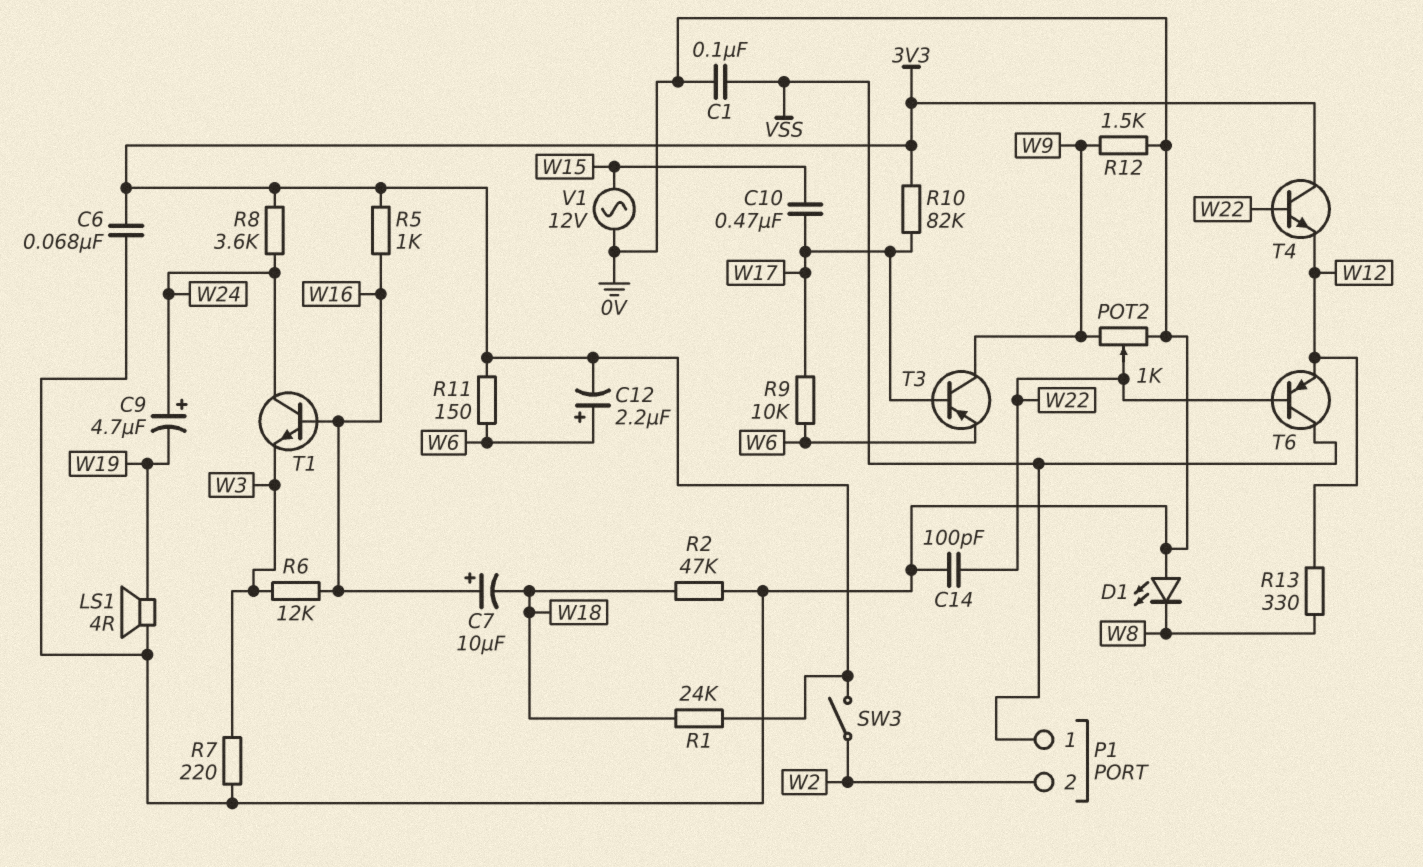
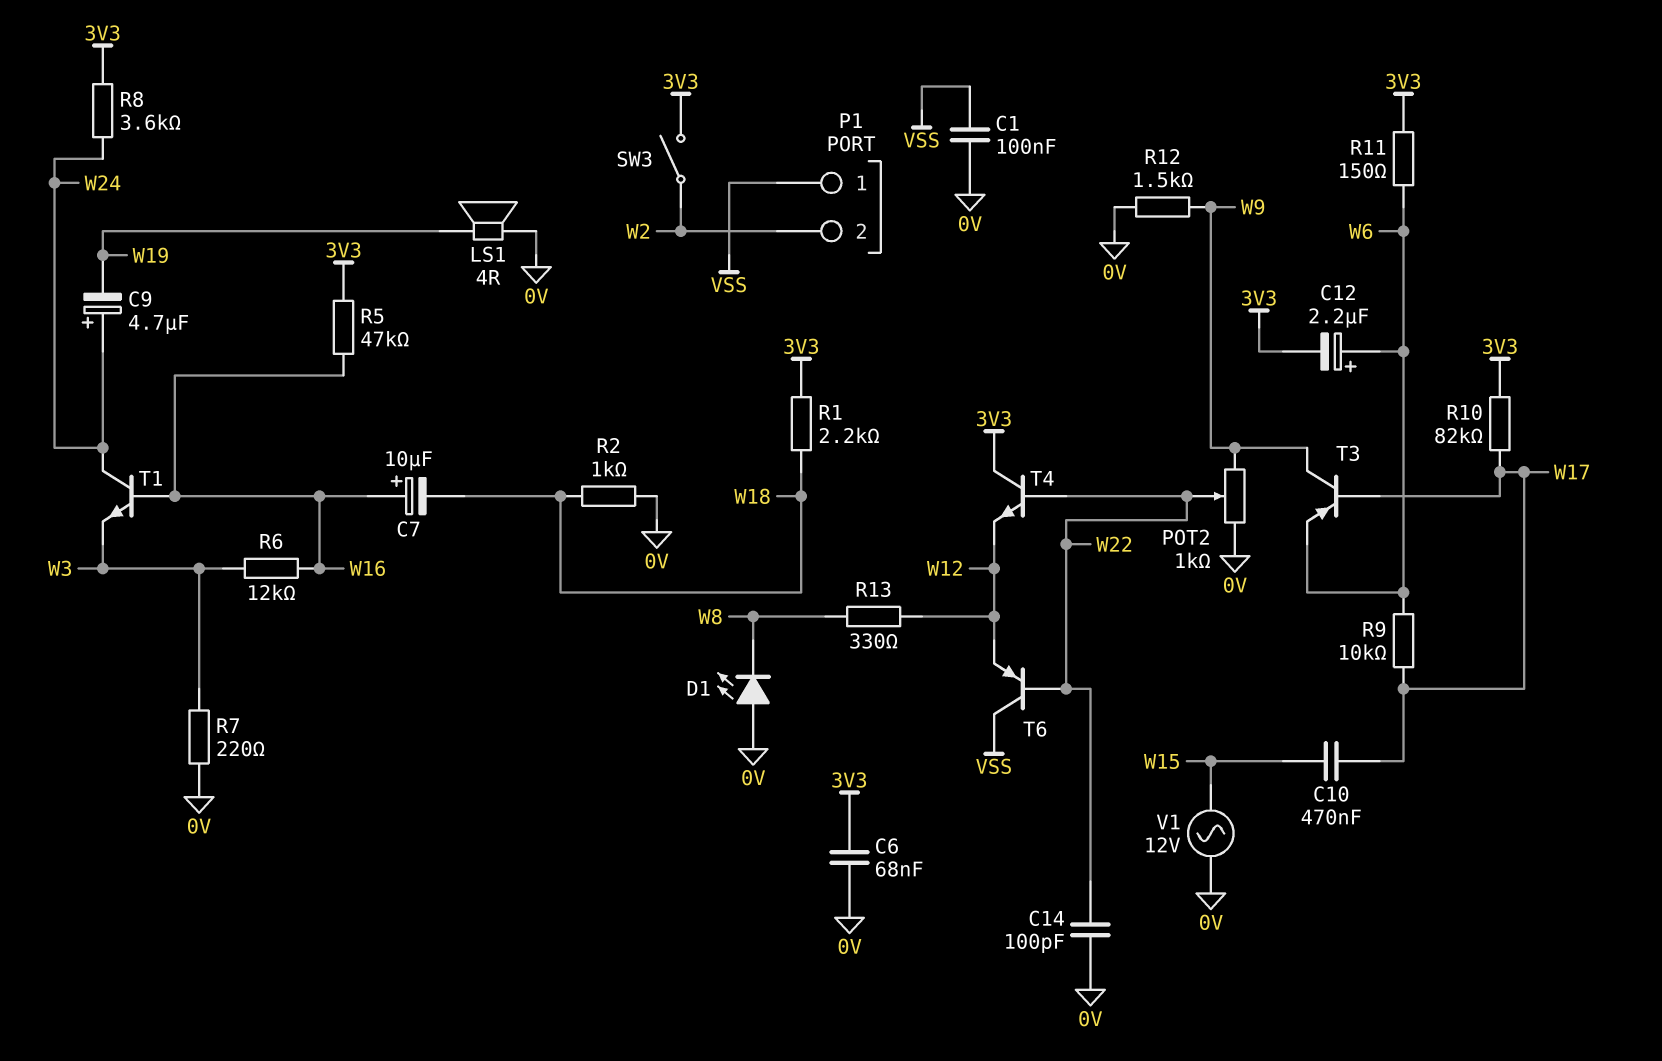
R1: 24k (3V3, W18) -> 2.2k (3V3, W18)
R2: 47k (0V, W18) -> 1k (0V, W18)
R5: 1k (3V3, W16) -> 47k (3V3, W16)

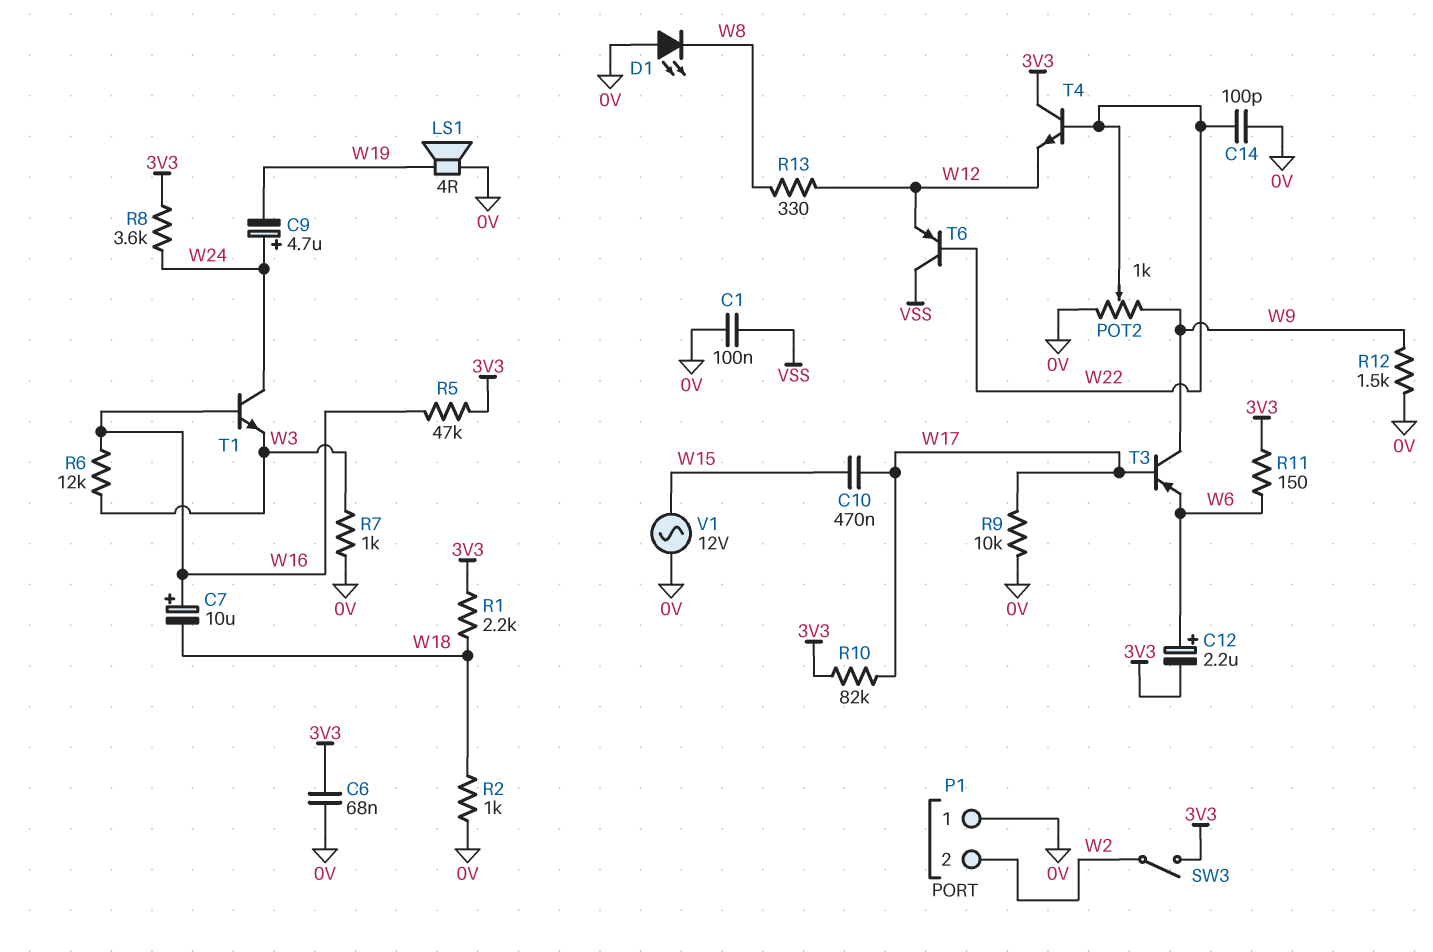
P1 pin 1: VSS -> 0V
R7: 220 (0V, W3) -> 1k (0V, W3)
R9: 10k (W6, W17) -> 10k (0V, W17)

